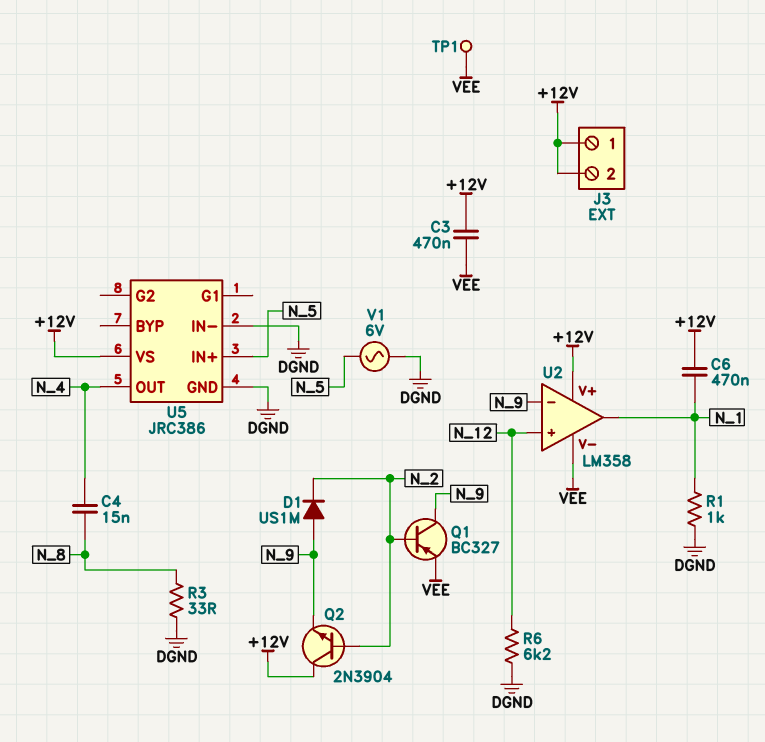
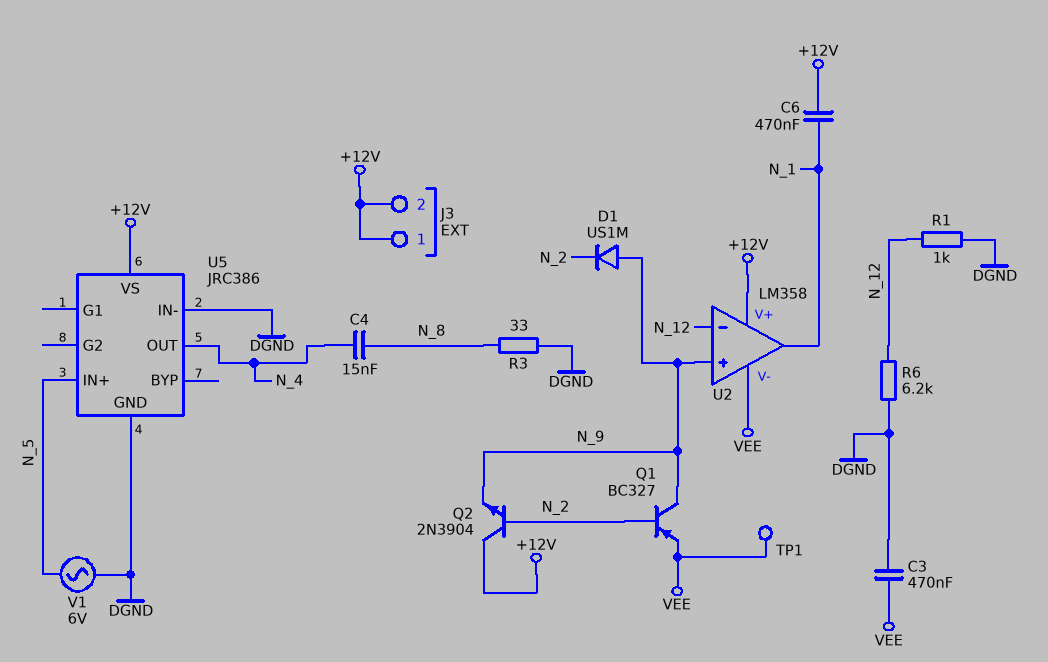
C3: 470nF (+12V, VEE) -> 470nF (DGND, VEE)
R1: 1k (DGND, N_1) -> 1k (DGND, N_12)
U2 pin in+: N_12 -> N_9
U2 pin in-: N_9 -> N_12

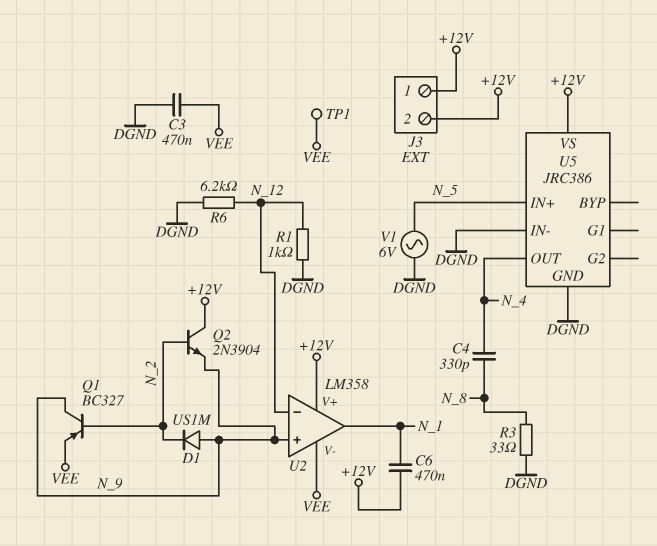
C4: 15nF (N_4, N_8) -> 330pF (N_4, N_8)

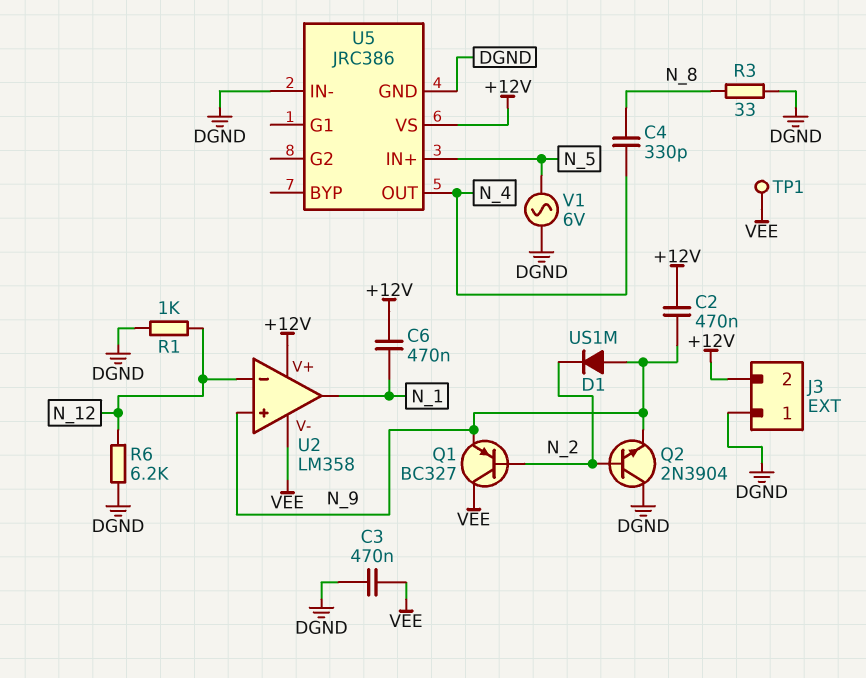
C2: none -> 470nF (+12V, N_9)
J3 pin 1: +12V -> DGND
Q1: PNP BC327 (B N_2, C N_9, E VEE) -> PNP BC327 (B N_2, C VEE, E N_9)
Q2: NPN 2N3904 (B N_2, C +12V, E N_9) -> NPN 2N3904 (B N_2, C DGND, E N_9)

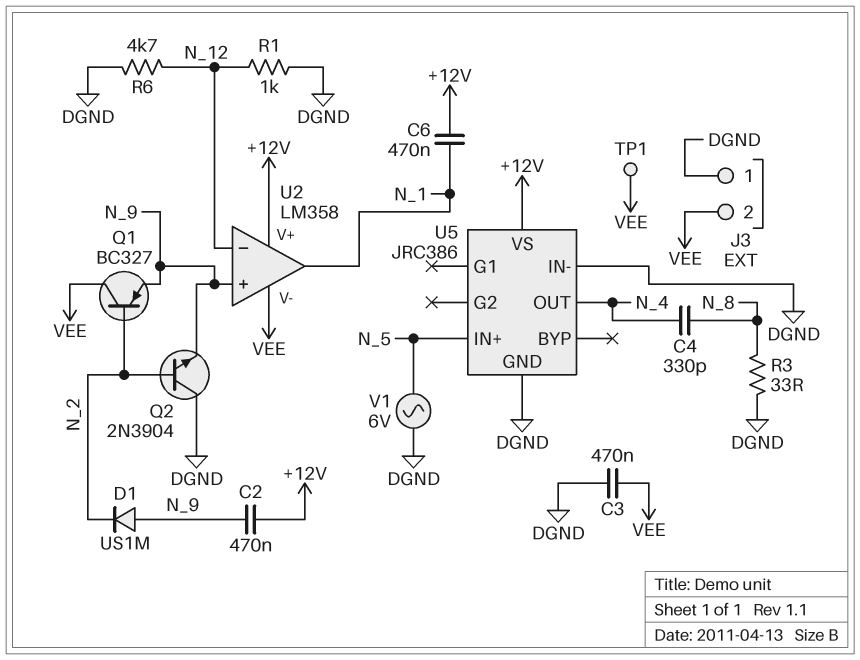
J3 pin 2: +12V -> VEE
R6: 6.2k (DGND, N_12) -> 4.7k (DGND, N_12)

